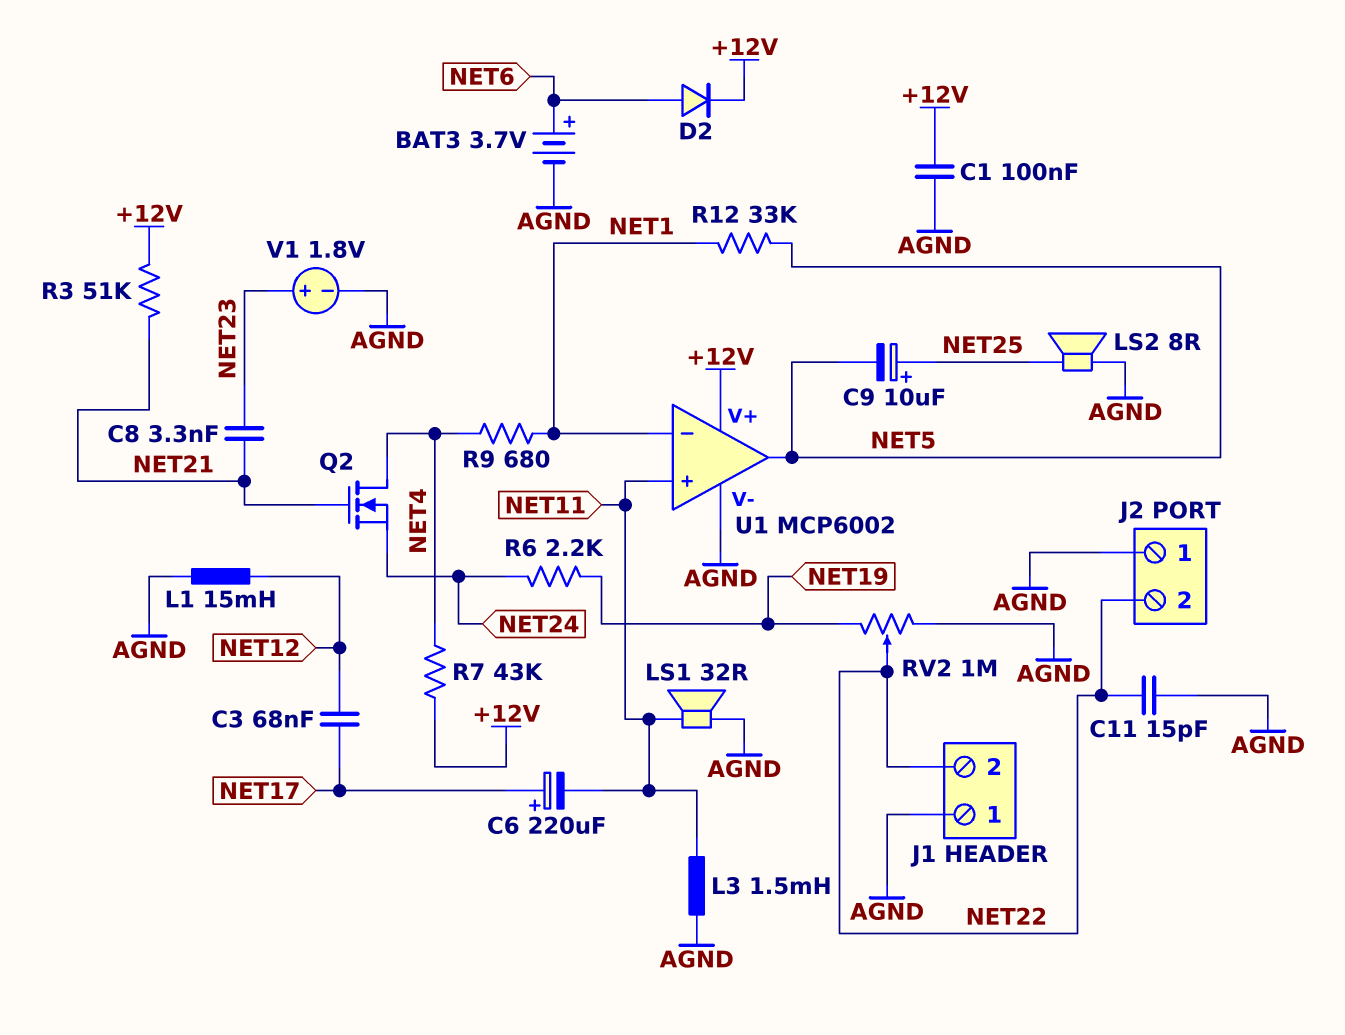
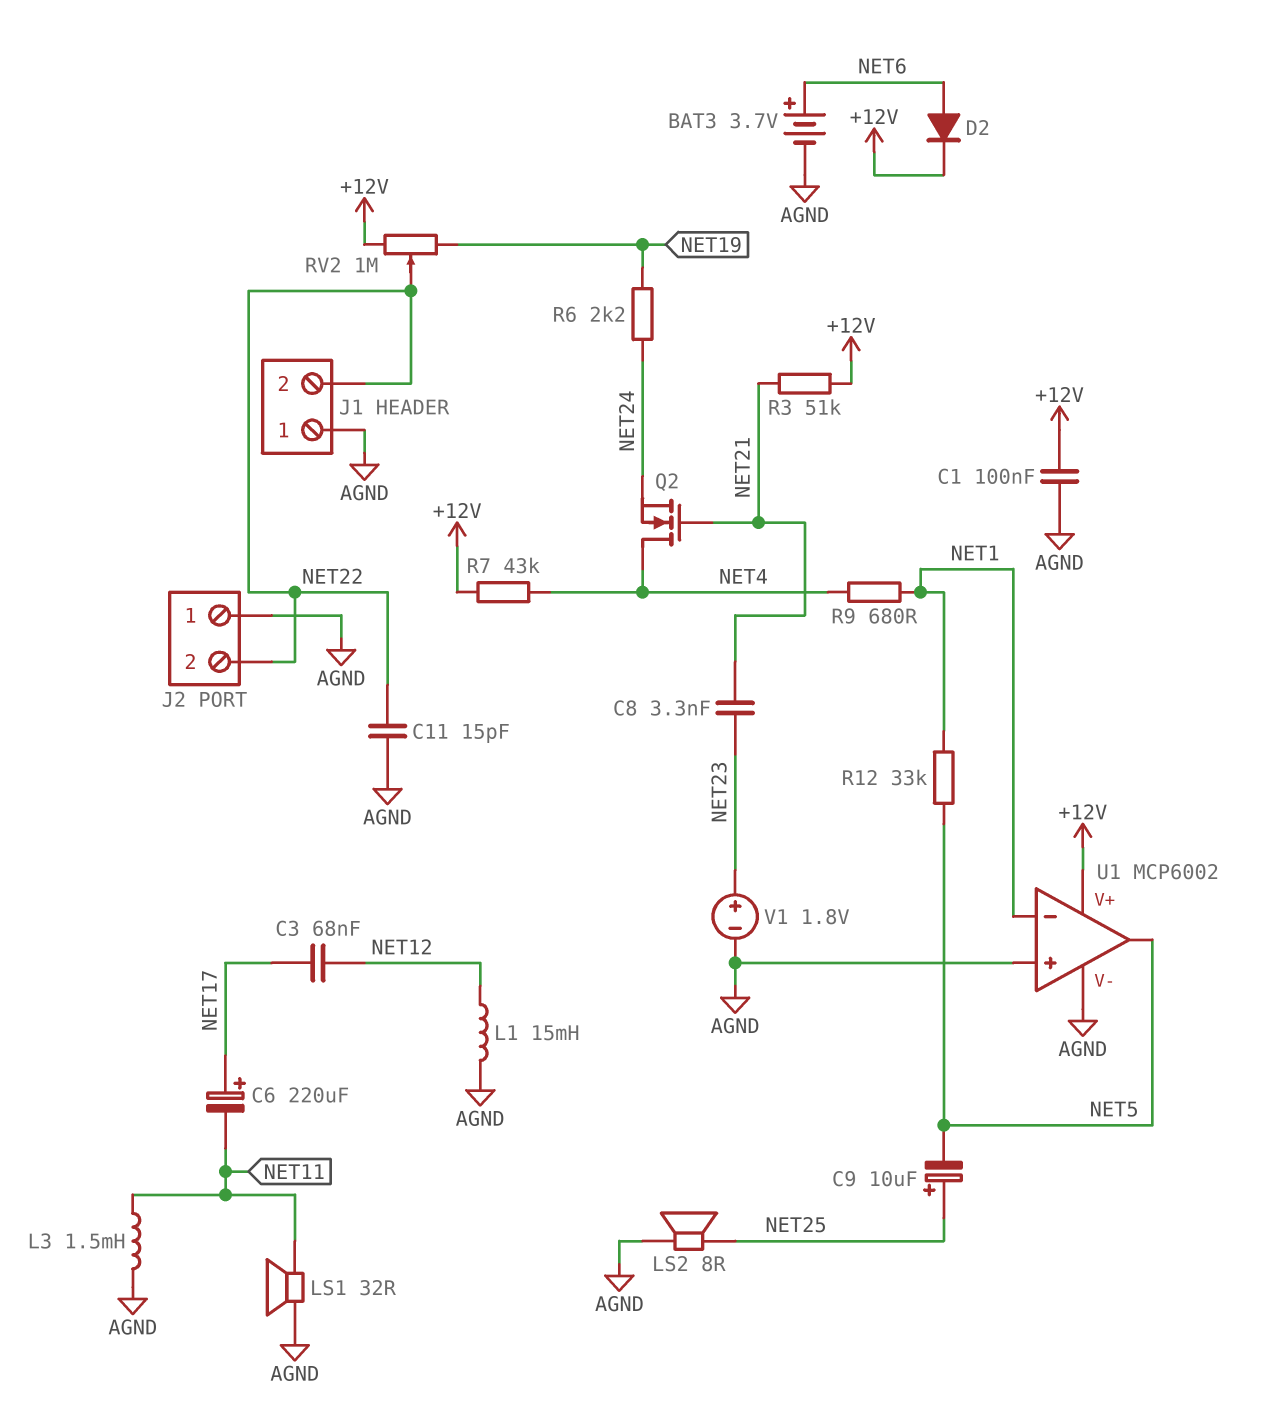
RV2: 1M (AGND, NET19, wiper NET22) -> 1M (+12V, NET19, wiper NET22)
U1 pin in+: NET11 -> AGND

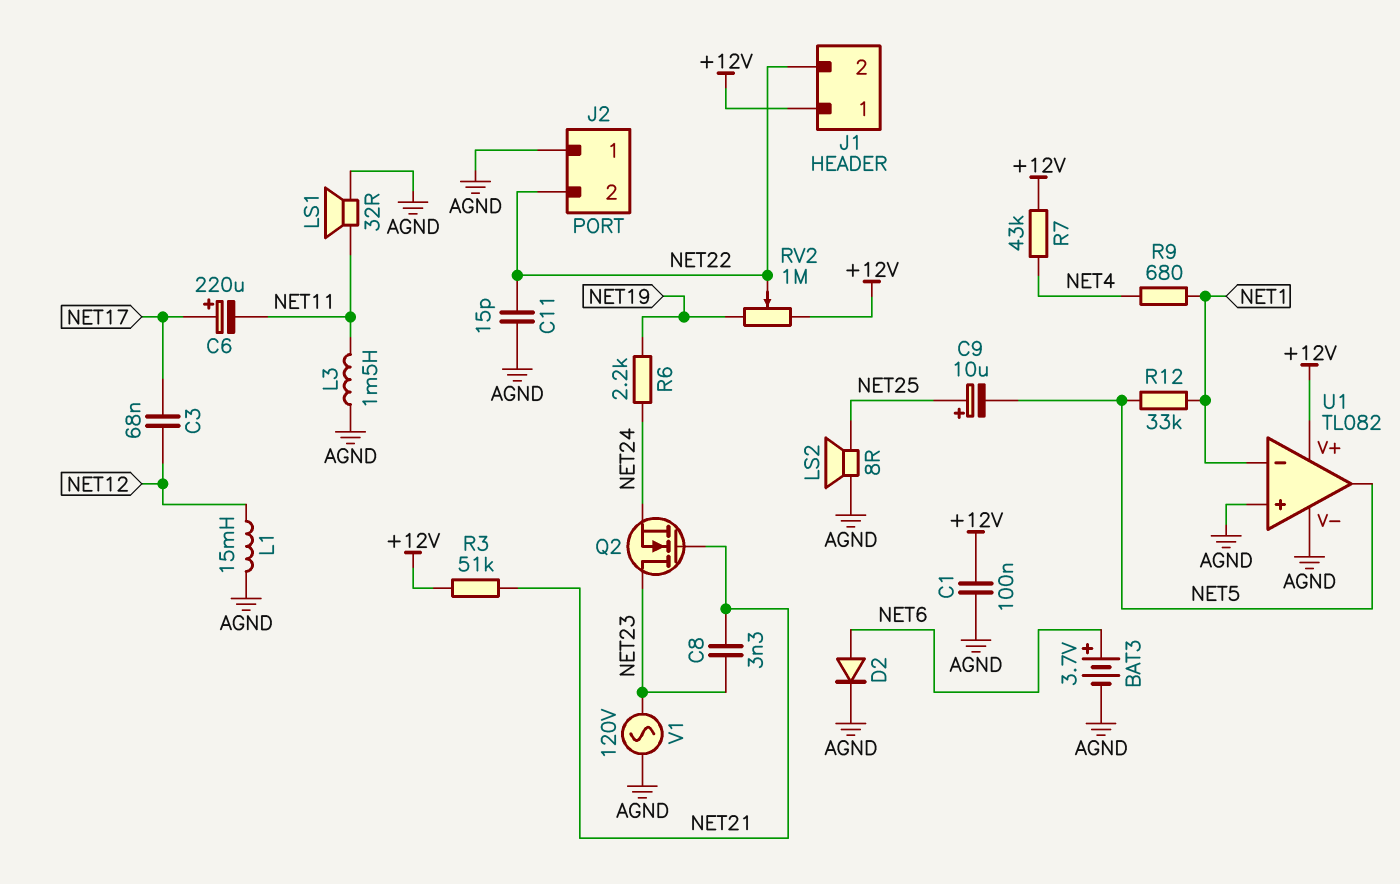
D2: diode (A NET6, K +12V) -> diode (A NET6, K AGND)
J1 pin 1: AGND -> +12V
Q2: NMOS (G NET21, D NET4, S NET24) -> NMOS (G NET21, D NET23, S NET24)
U1: MCP6002 -> TL082
V1: 1.8V (plus NET23, minus AGND) -> AC 120V (AGND, NET23)

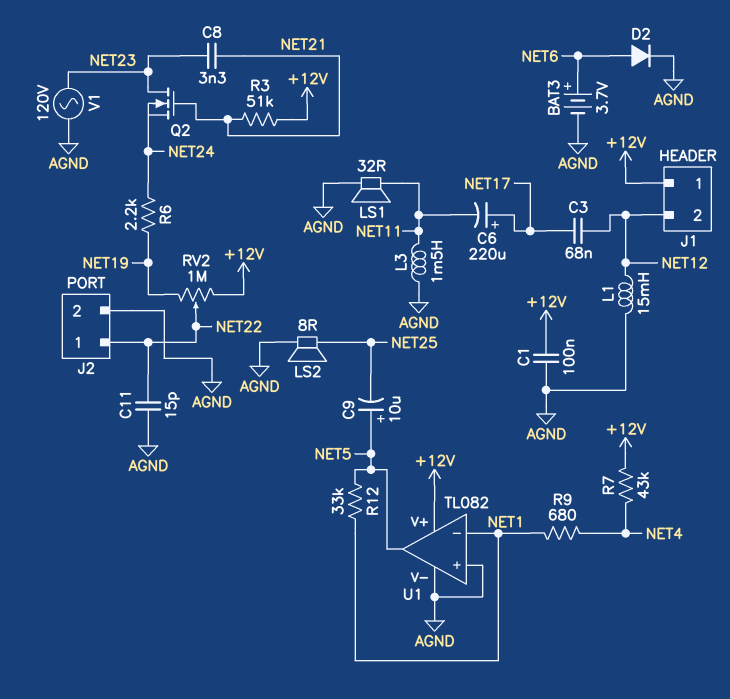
C9: 10uF (plus NET25, minus NET5) -> 10uF (plus NET5, minus NET25)
J1 pin 2: NET22 -> NET12
J2 pin 1: AGND -> NET22
J2 pin 2: NET22 -> AGND

